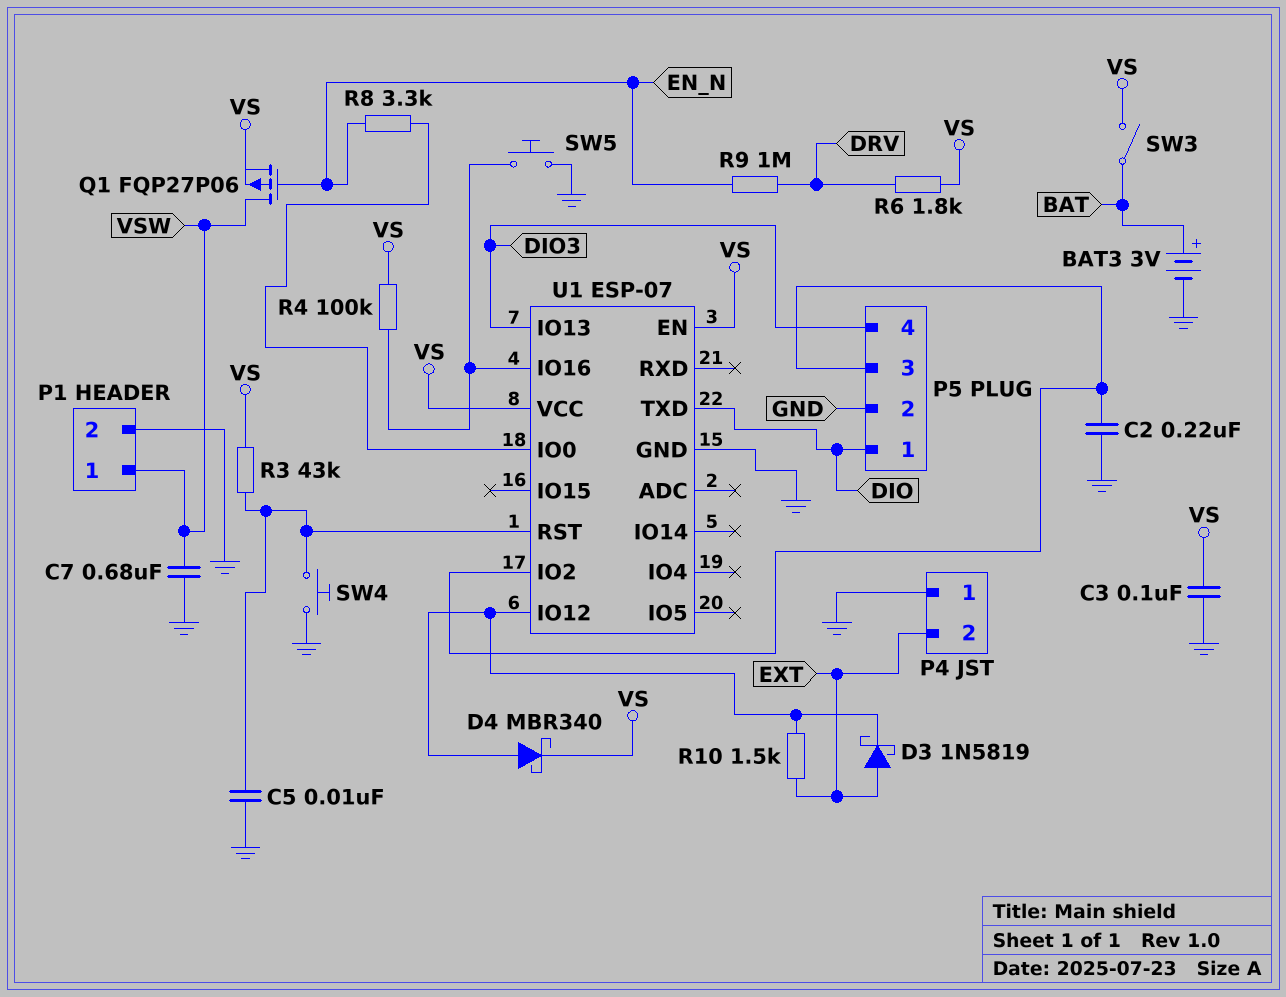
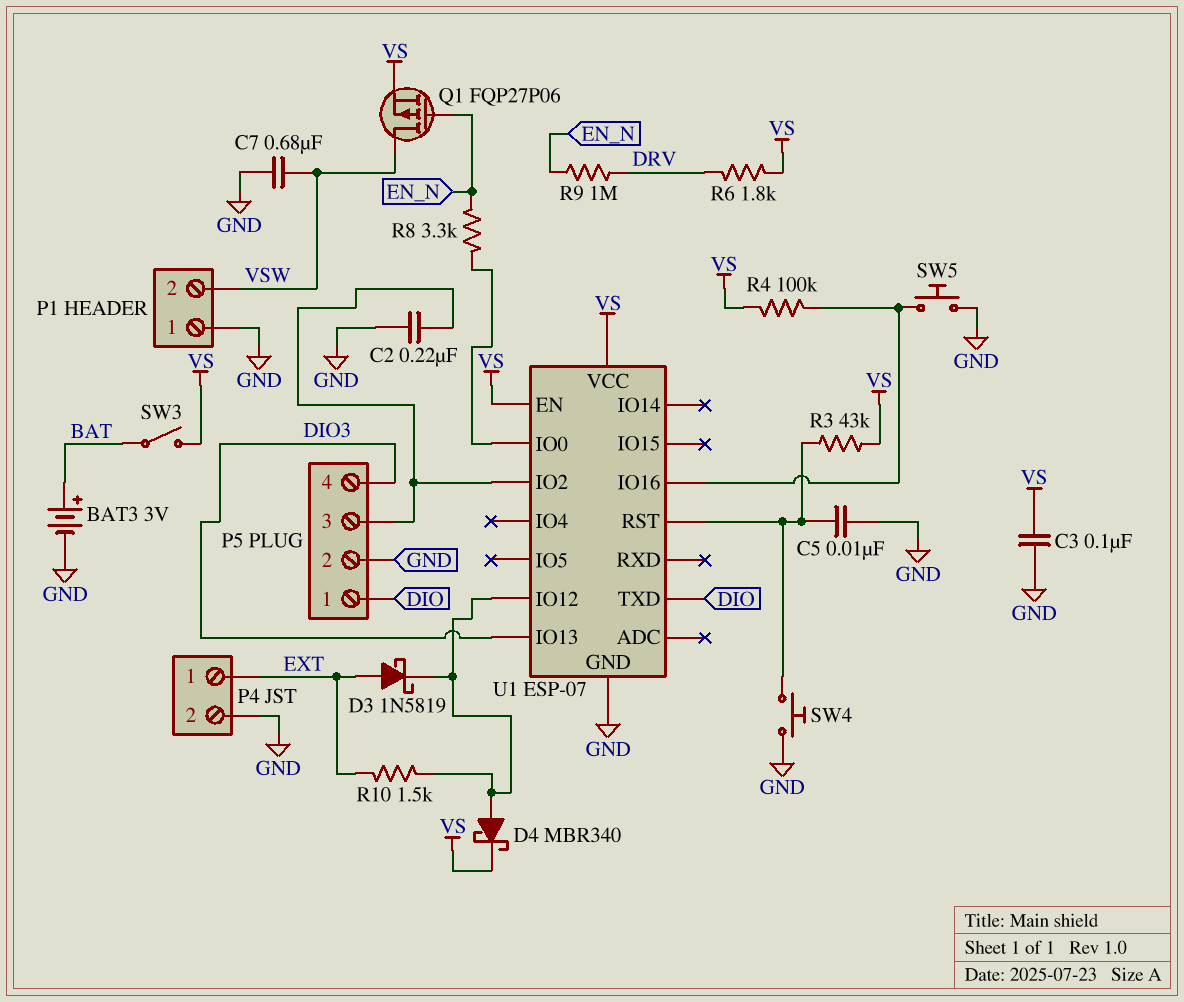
P1 pin 1: VSW -> GND
P1 pin 2: GND -> VSW
P4 pin 1: GND -> EXT
P4 pin 2: EXT -> GND

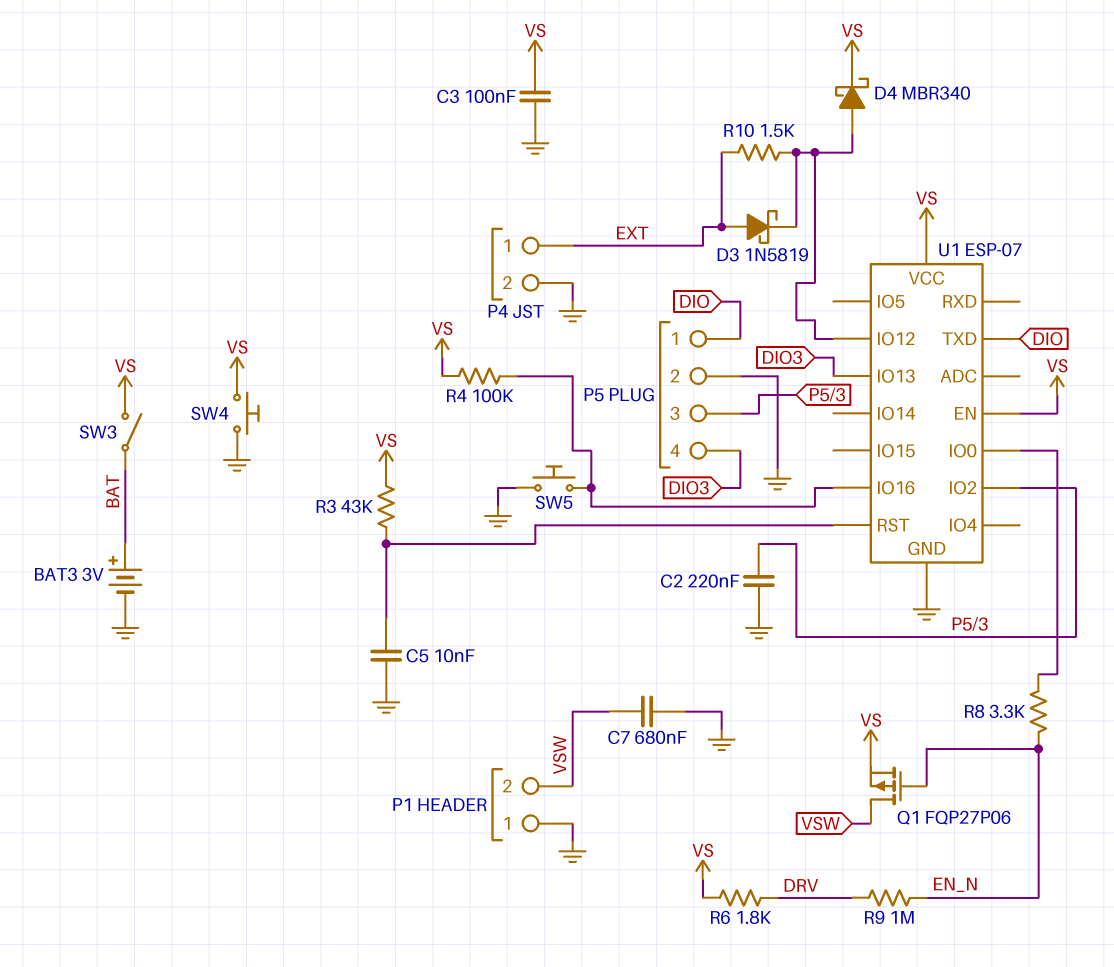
SW4: button (GND, U1/RST) -> button (GND, VS)

